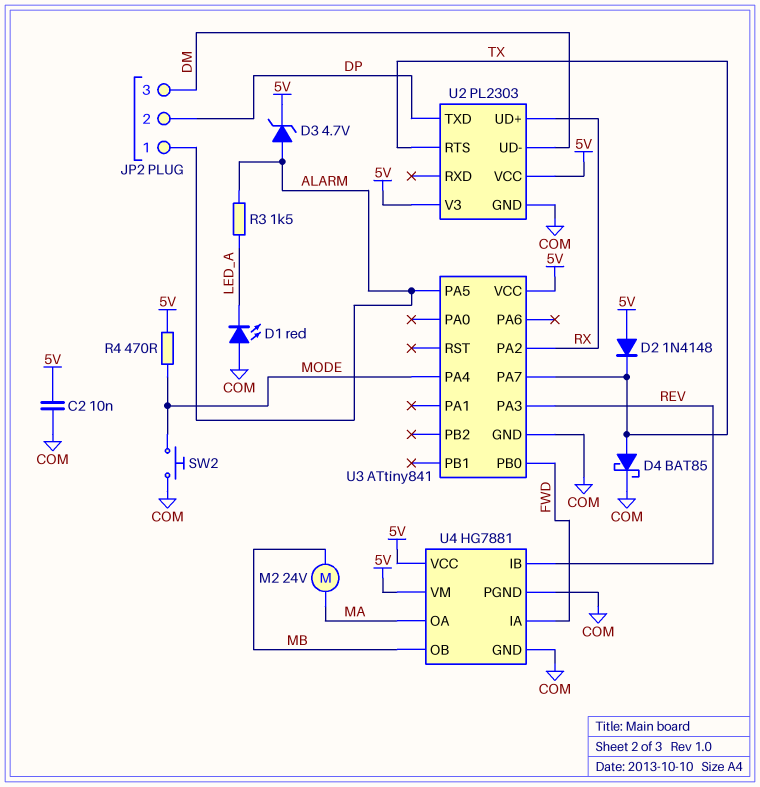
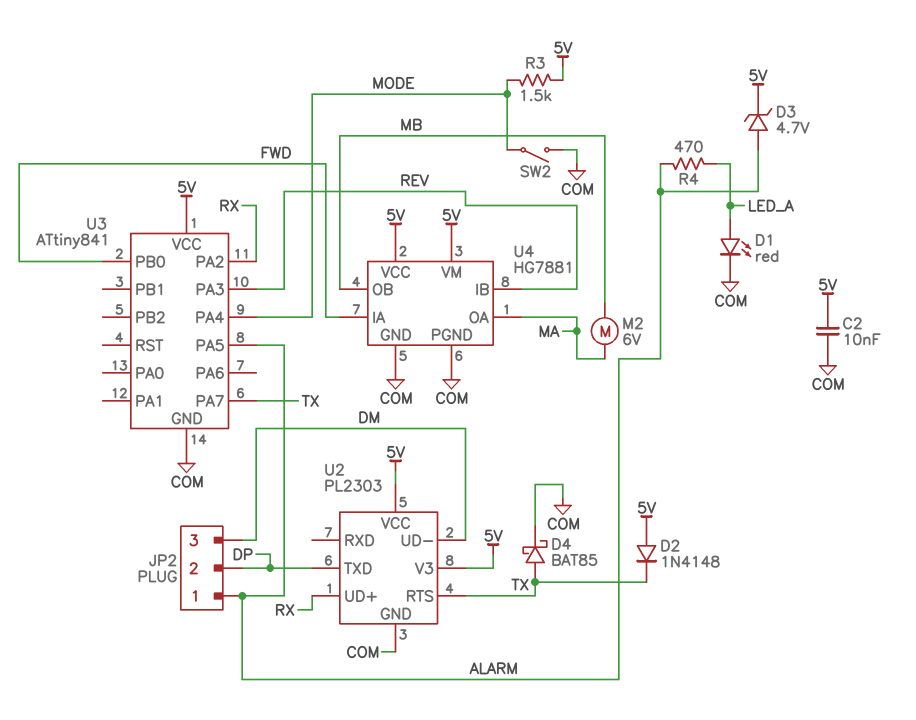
D1: LED red (A COM, K LED_A) -> LED red (A LED_A, K COM)
M2: motor 24V (MA, MB) -> motor 6V (MA, MB)
R3: 1.5k (ALARM, LED_A) -> 1.5k (5V, MODE)
R4: 470 (5V, MODE) -> 470 (ALARM, LED_A)
SW2: button (COM, MODE) -> switch (COM, MODE)

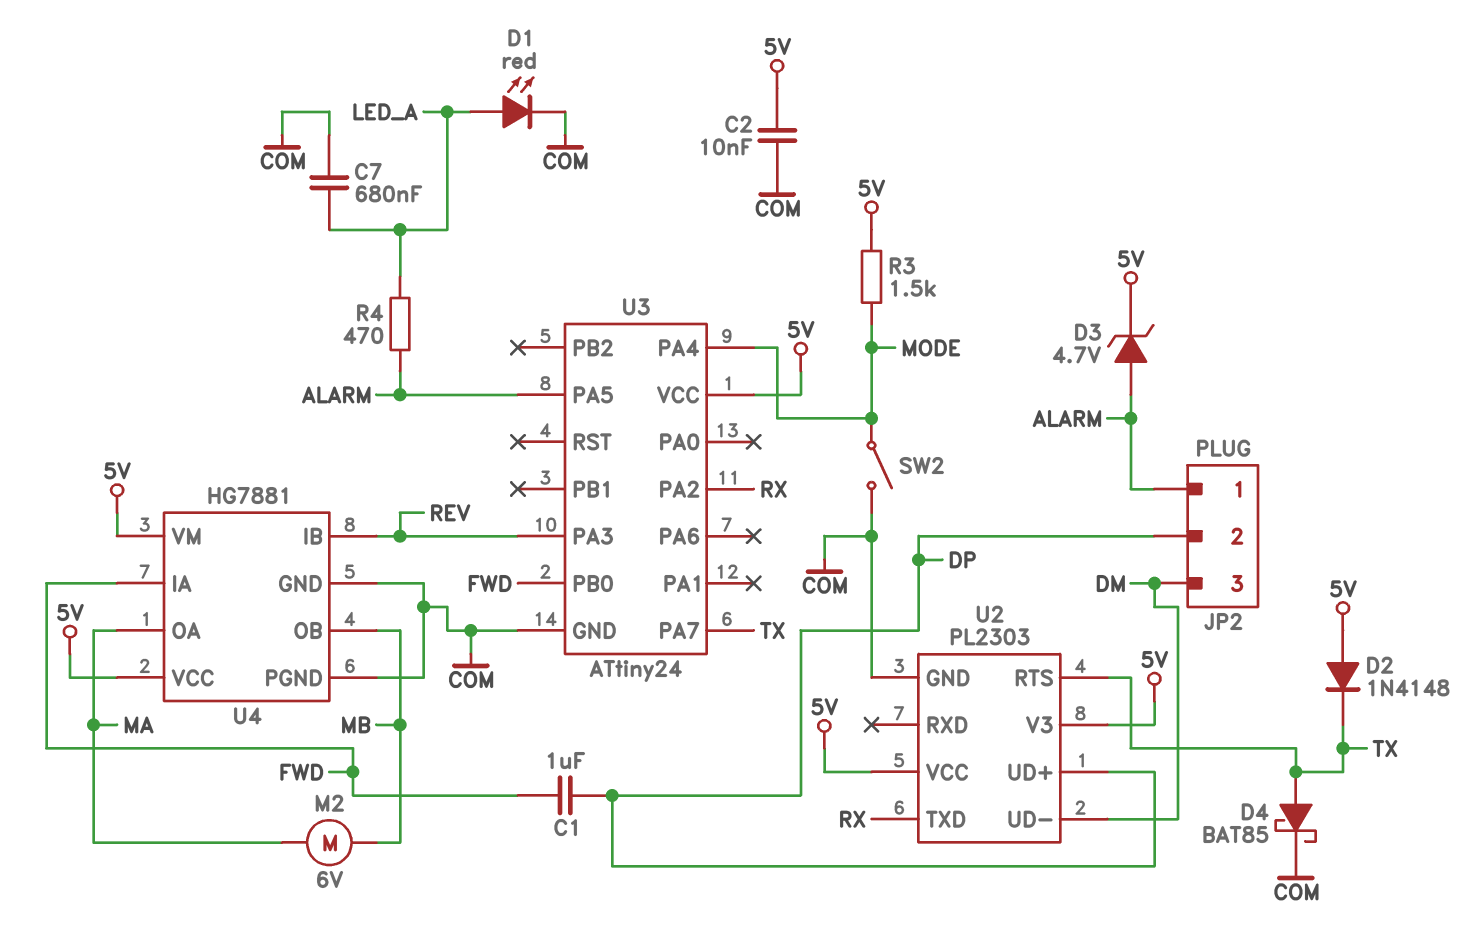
C1: none -> 1uF (DP, FWD)
C7: none -> 680nF (COM, LED_A)
U2 pin TXD: DP -> RX
U2 pin UD+: RX -> DP
U3: ATtiny841 -> ATtiny24

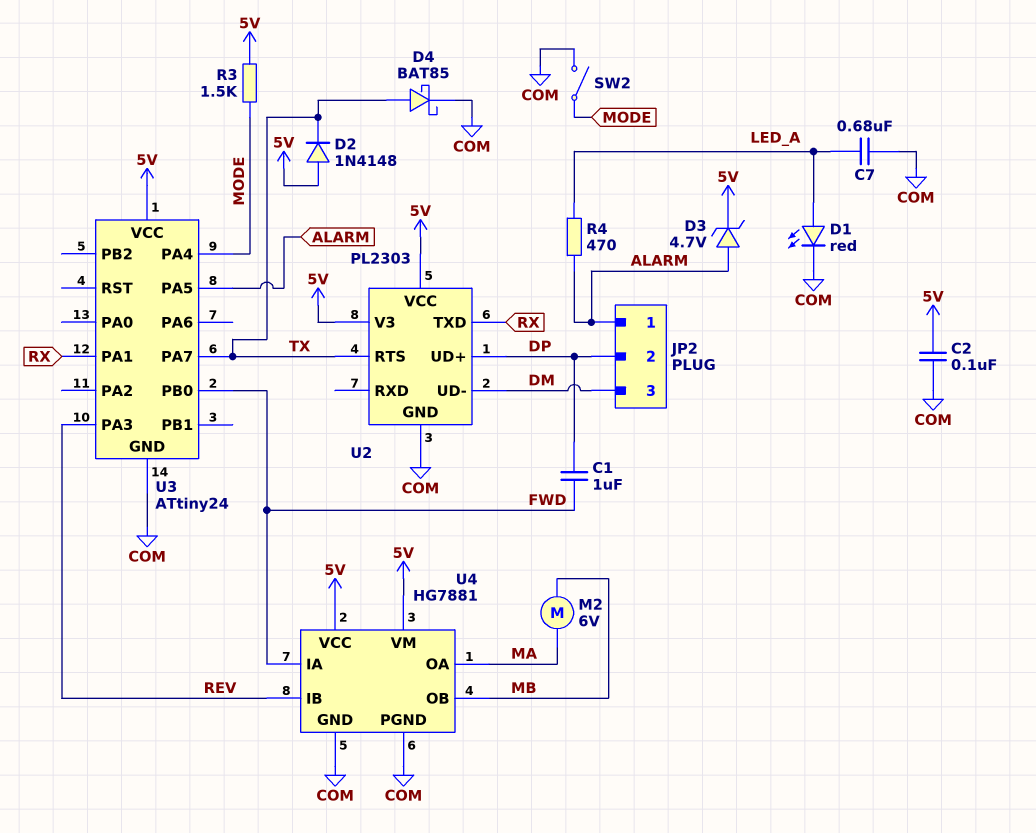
C2: 10nF (5V, COM) -> 100nF (5V, COM)
U3 pin PA1: none -> RX
U3 pin PA2: RX -> none

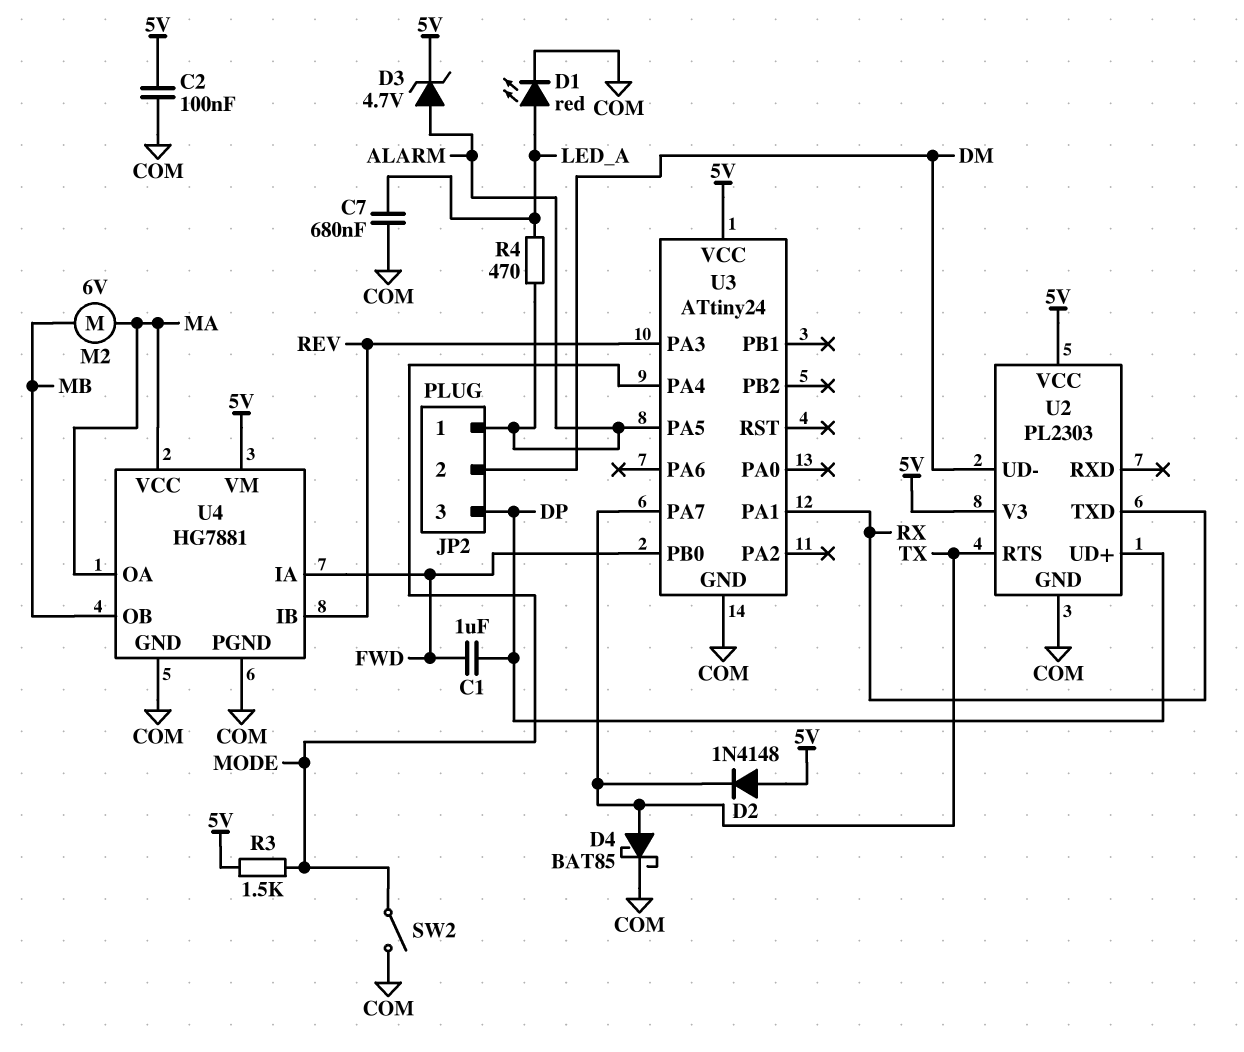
JP2 pin 2: DP -> DM
JP2 pin 3: DM -> DP
U4 pin VCC: 5V -> MA

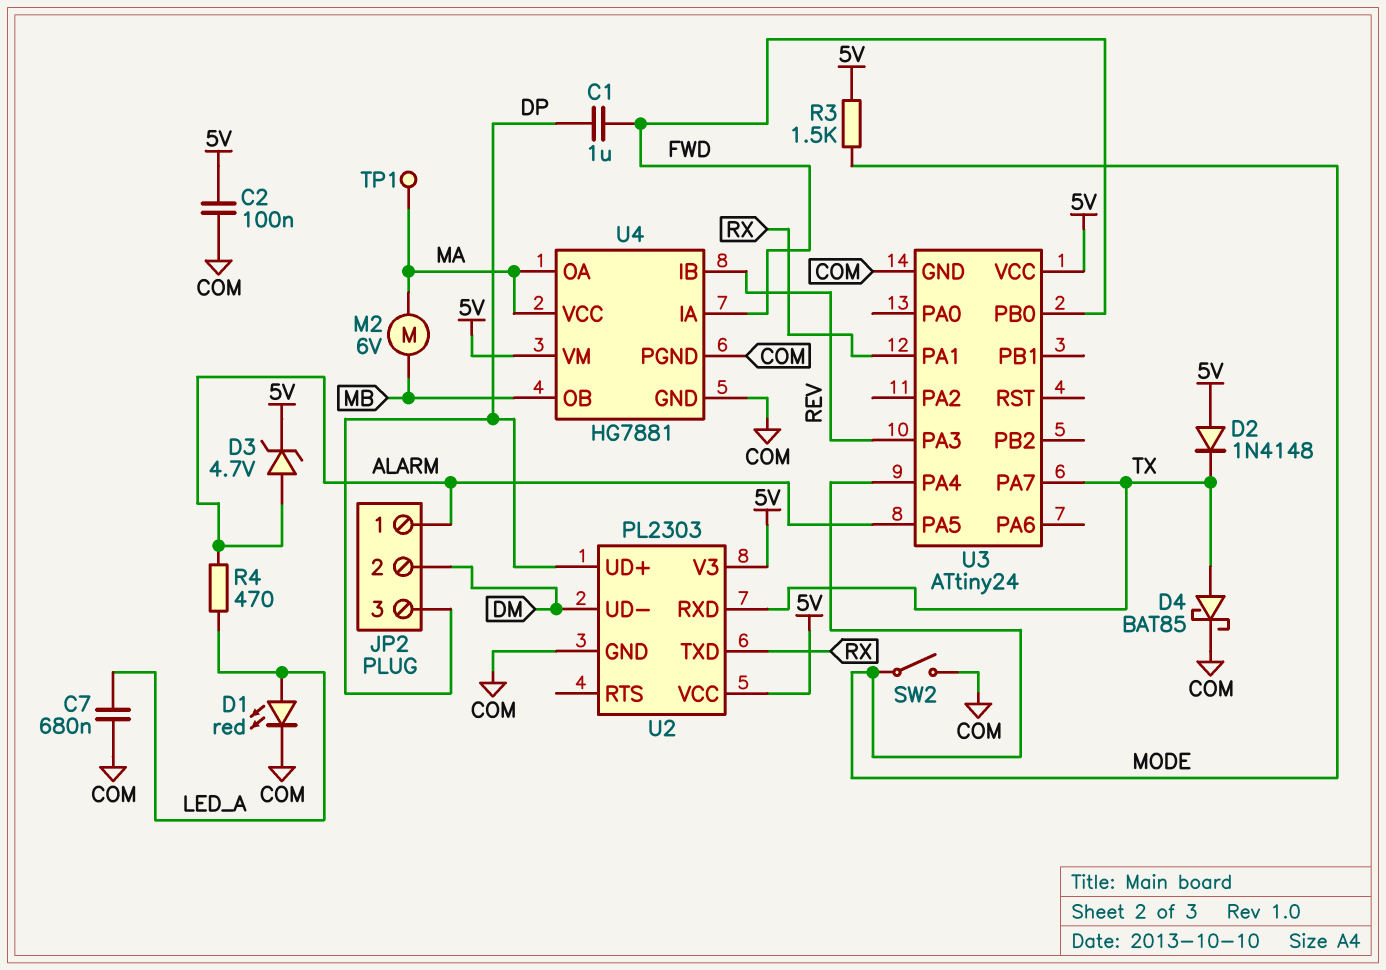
TP1: none -> test point (MA)
U2 pin RTS: TX -> none
U2 pin RXD: none -> TX

